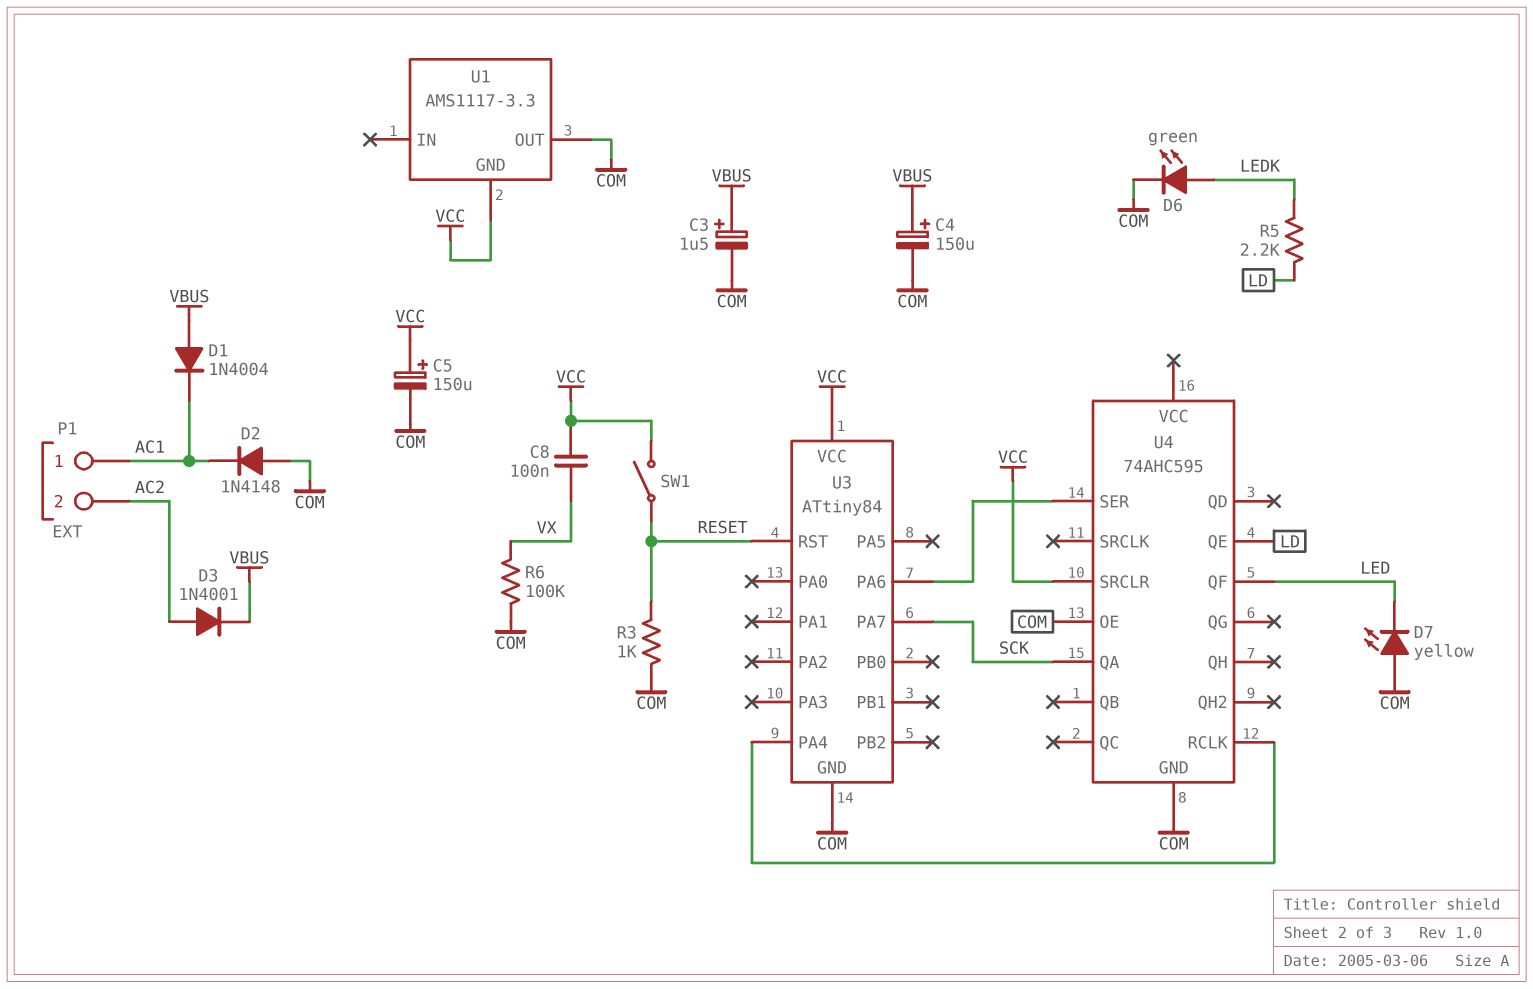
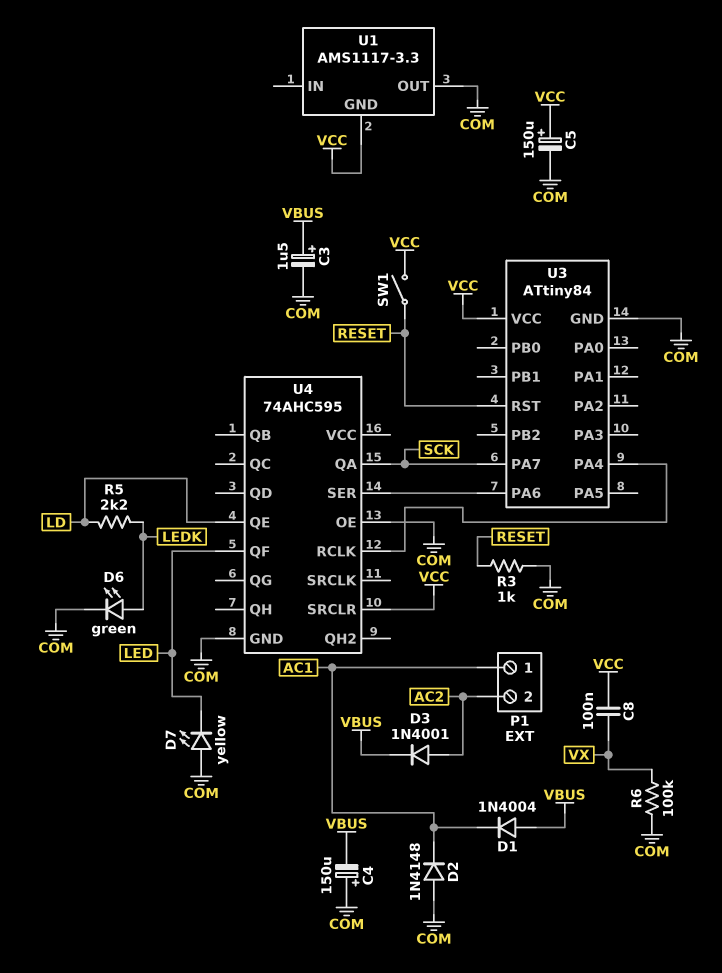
C4: 150uF (plus VBUS, minus COM) -> 150uF (plus COM, minus VBUS)

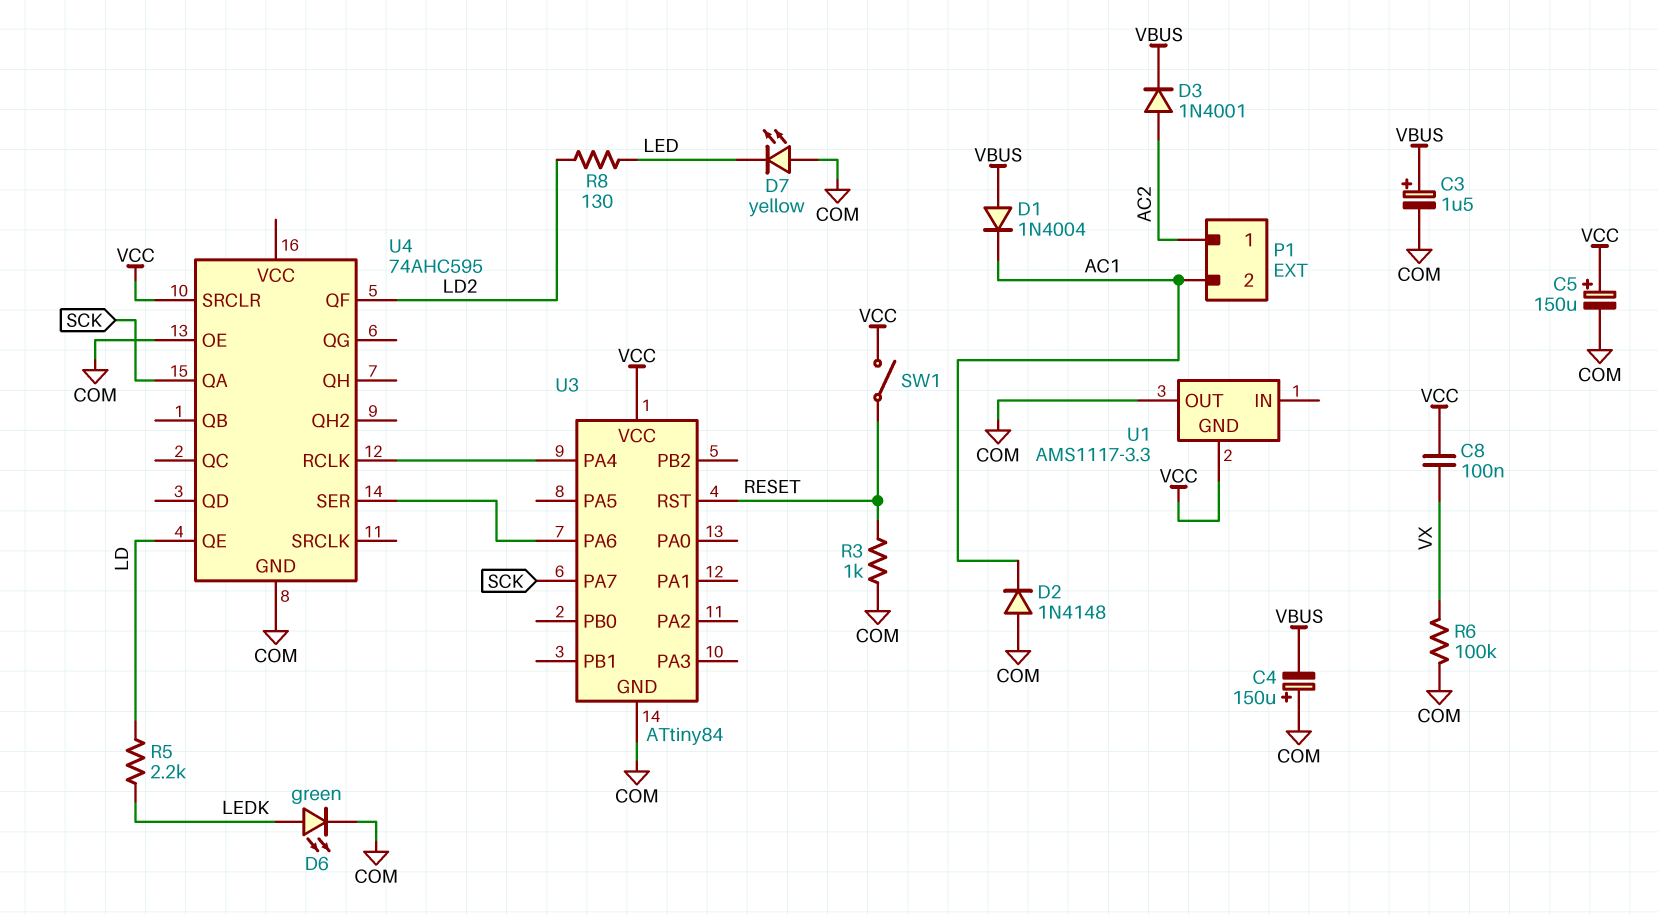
P1 pin 1: AC1 -> AC2
P1 pin 2: AC2 -> AC1
R8: none -> 130 (LD2, LED)
U4 pin QF: LED -> LD2

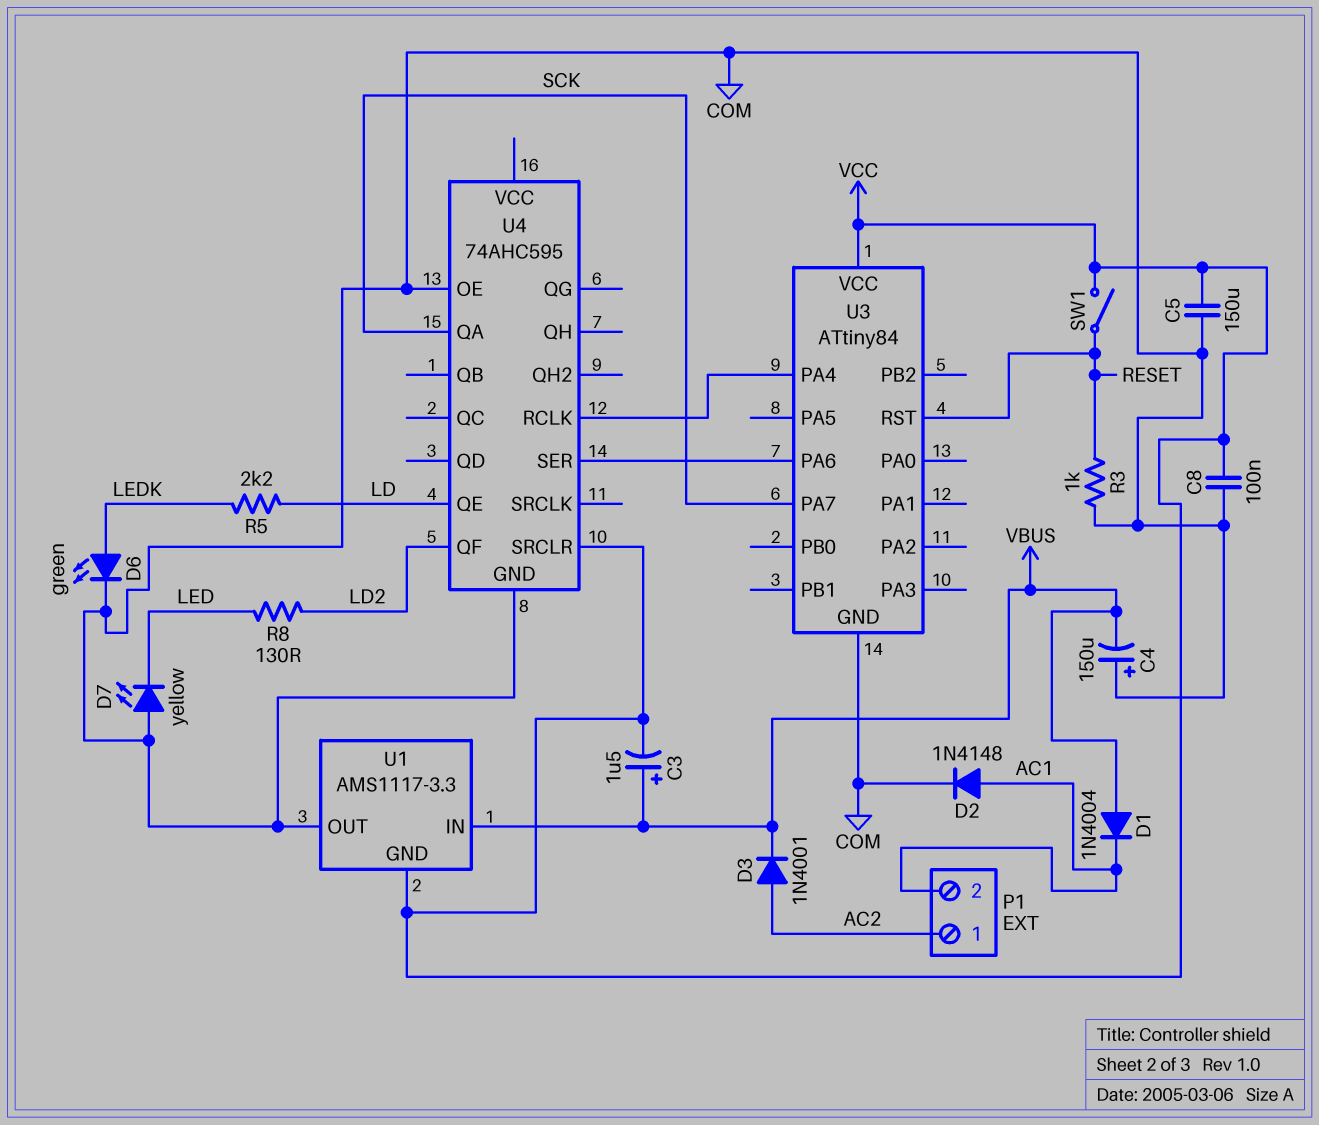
C3: 1.5uF (plus VBUS, minus COM) -> 1.5uF (plus VBUS, minus VCC)
C5: 150uF (plus VCC, minus COM) -> 150uF (COM, VCC)
C8: 100nF (VCC, VX) -> 100nF (COM, VCC)
D2: diode 1N4148 (A COM, K AC1) -> diode 1N4148 (A AC1, K COM)
R6: 100k (COM, VX) -> none
U1 pin IN: none -> VBUS

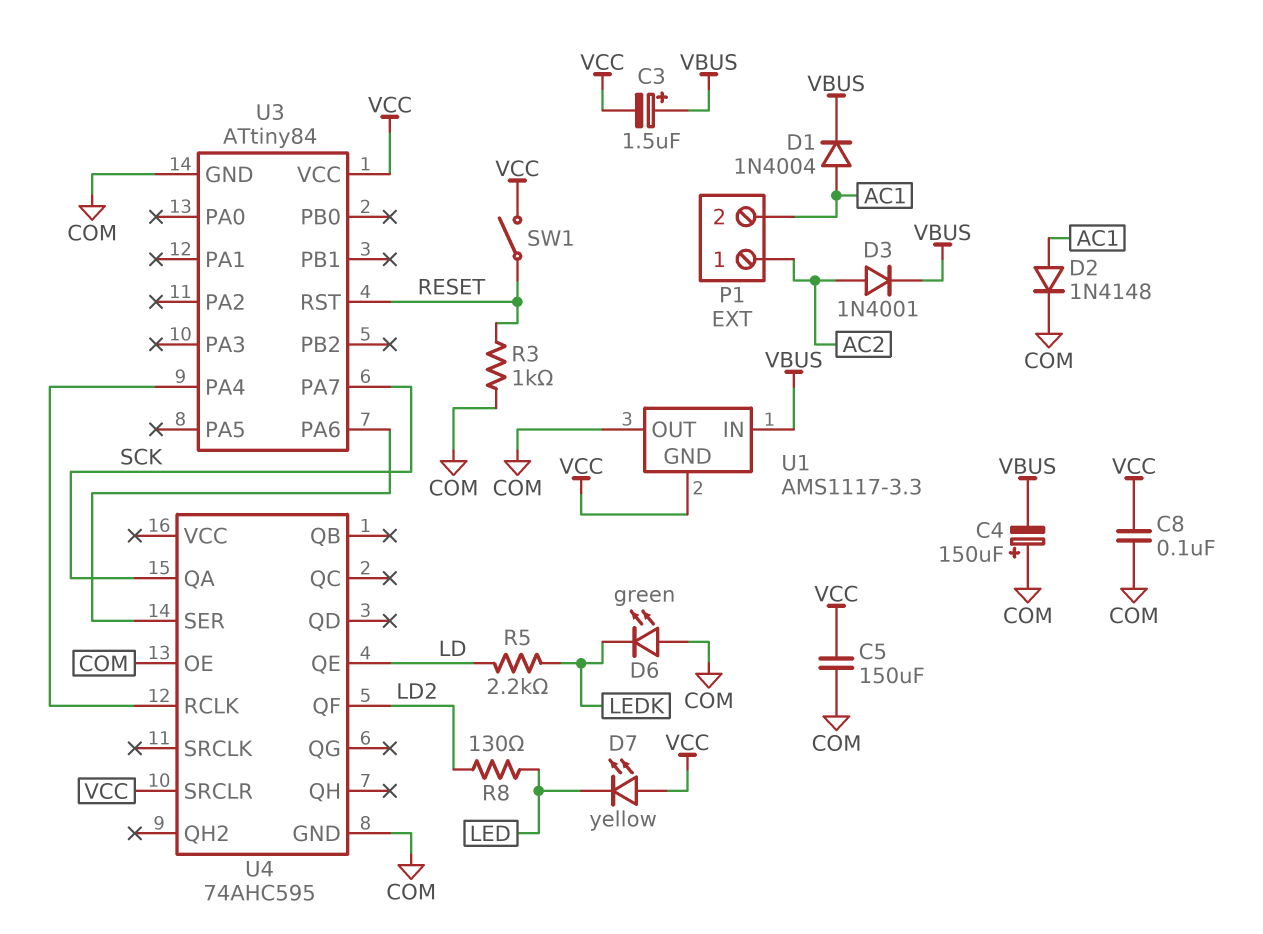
D1: diode 1N4004 (A VBUS, K AC1) -> diode 1N4004 (A AC1, K VBUS)
D6: LED green (A LEDK, K COM) -> LED green (A COM, K LEDK)
D7: LED yellow (A COM, K LED) -> LED yellow (A VCC, K LED)

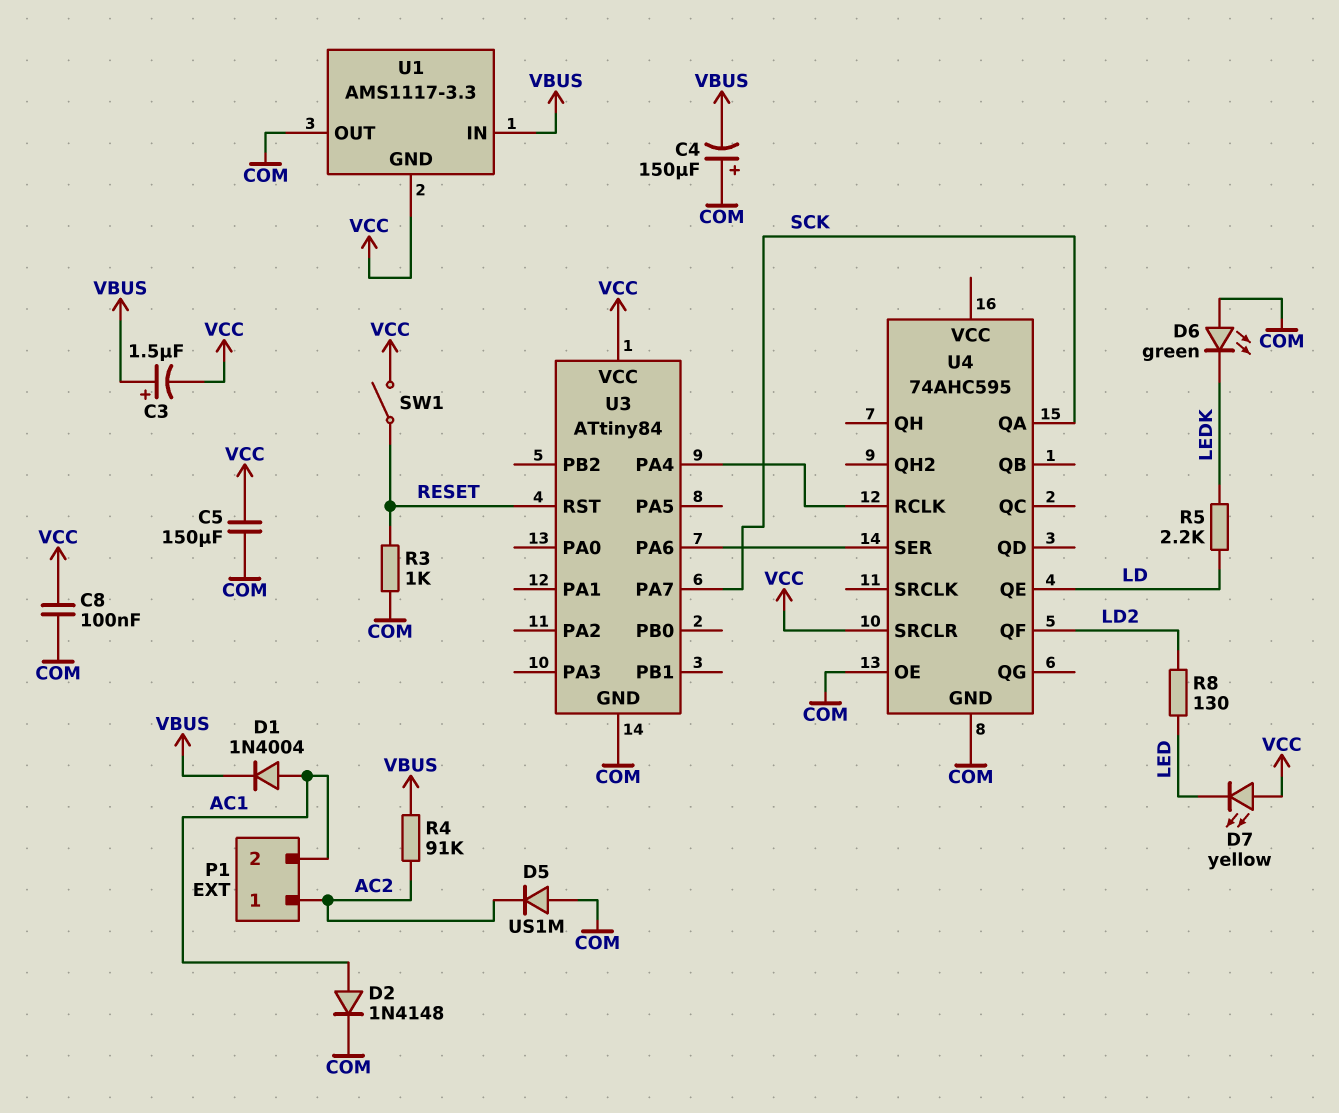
D3: diode 1N4001 (A AC2, K VBUS) -> none
D5: none -> diode US1M (A COM, K AC2)
R4: none -> 91k (AC2, VBUS)

